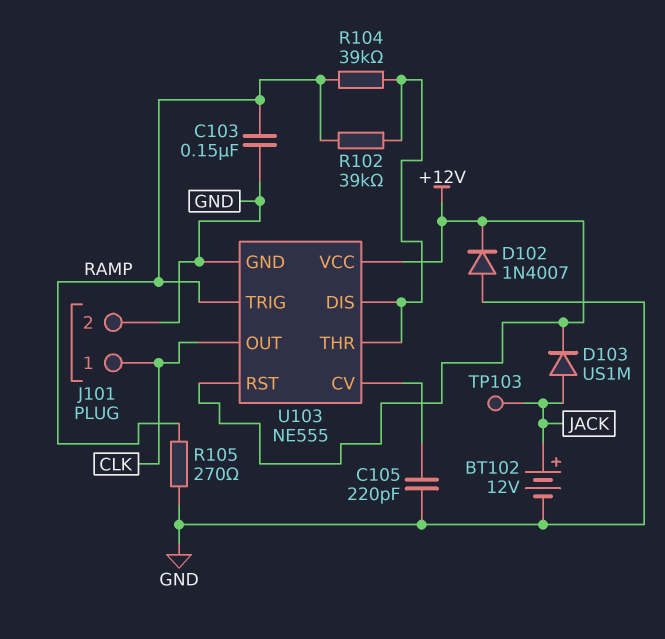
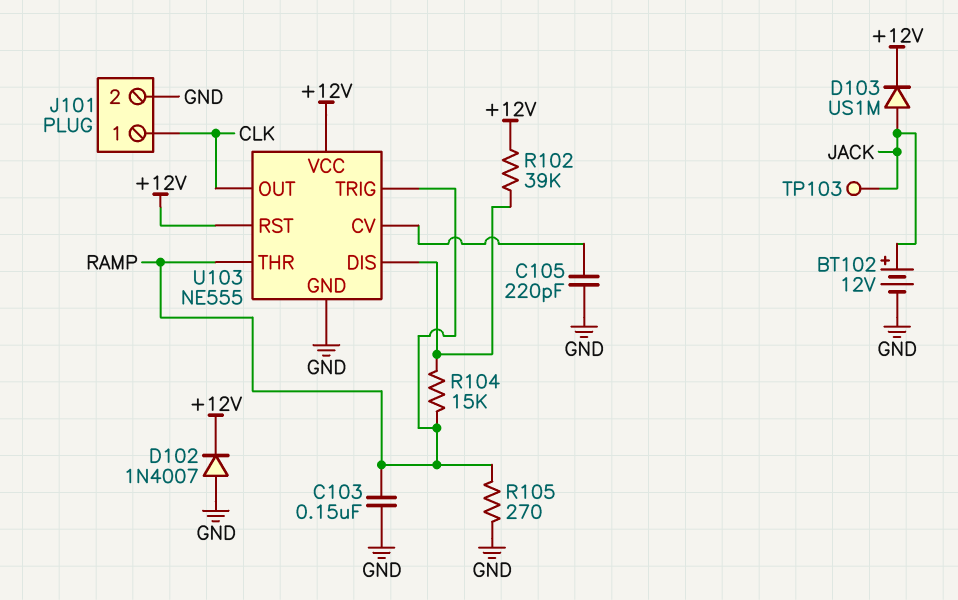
R102: 39k (RAMP, U103/DIS) -> 39k (+12V, U103/DIS)
R104: 39k (RAMP, U103/DIS) -> 15k (RAMP, U103/DIS)
U103 pin THR: U103/DIS -> RAMP

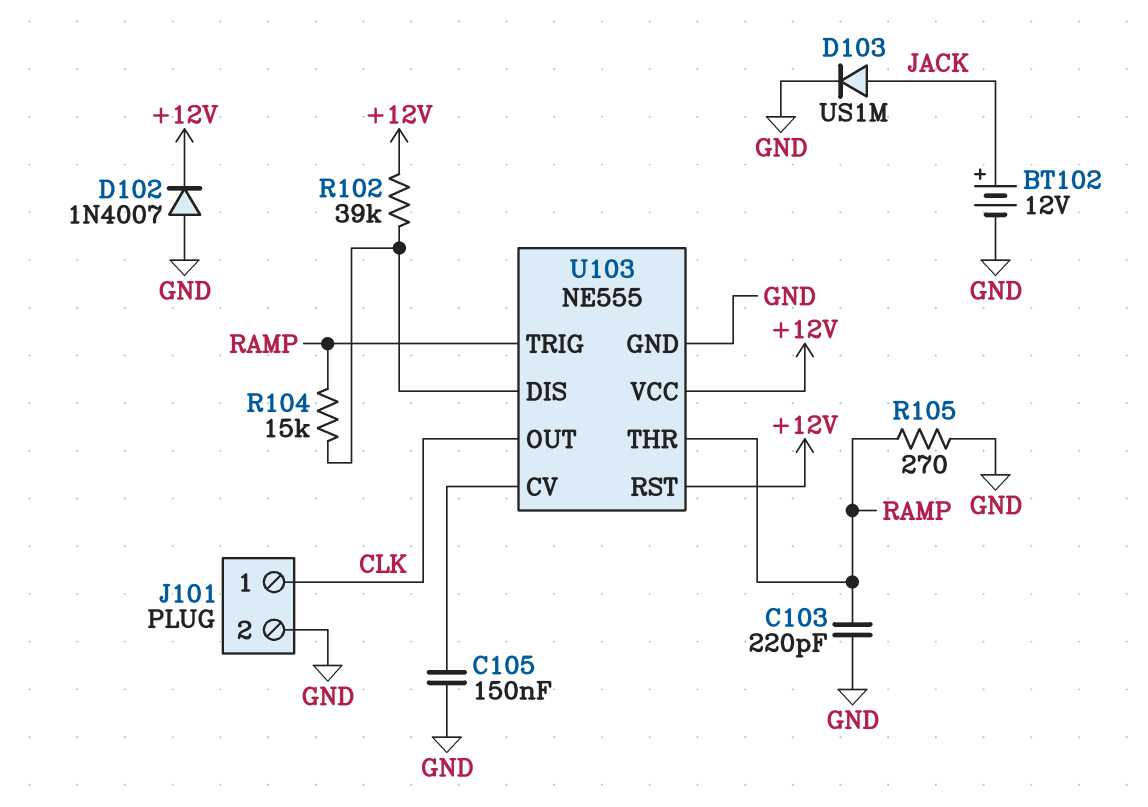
C103: 150nF (GND, RAMP) -> 220pF (GND, RAMP)
C105: 220pF (GND, U103/CV) -> 150nF (GND, U103/CV)
D103: diode US1M (A JACK, K +12V) -> diode US1M (A JACK, K GND)
TP103: test point (JACK) -> none

